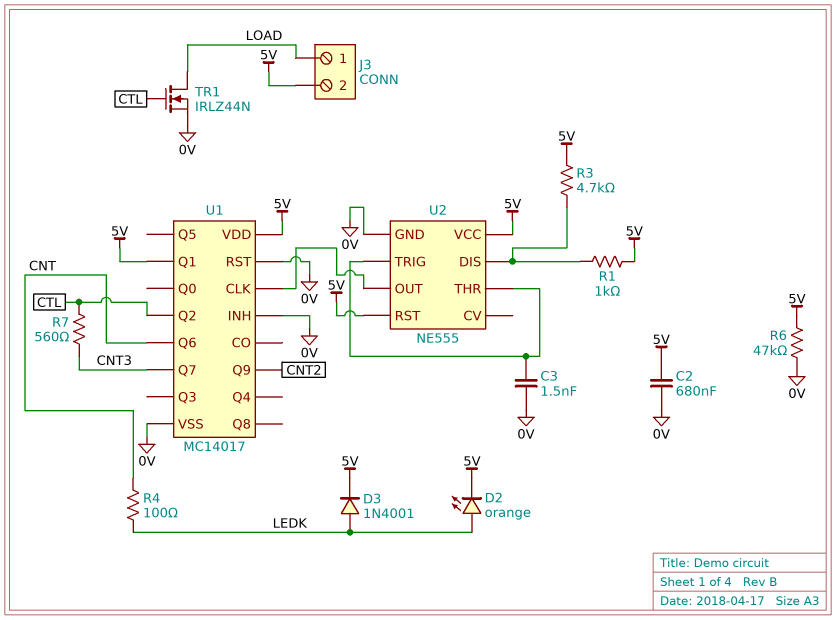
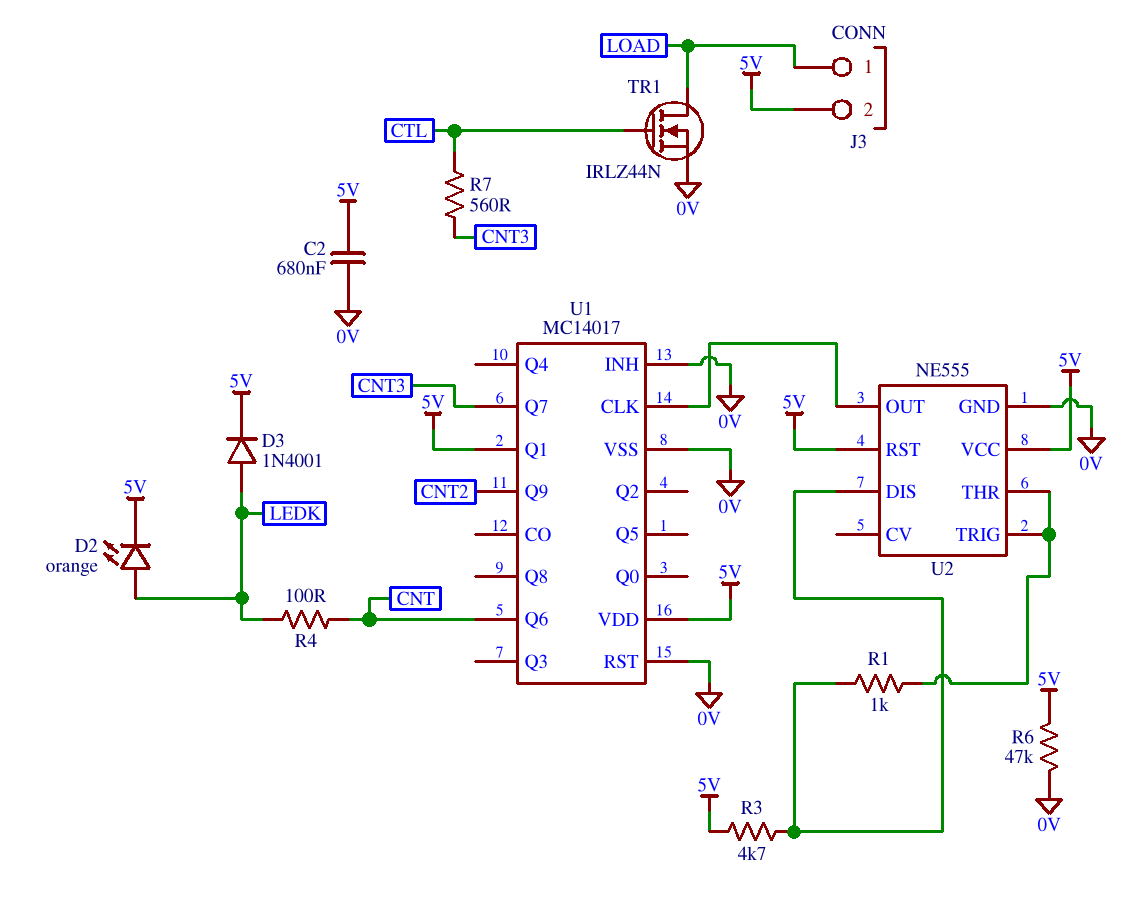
C3: 1.5nF (0V, U2/THR) -> none
R1: 1k (5V, U2/DIS) -> 1k (U2/DIS, U2/THR)
U1 pin Q2: CTL -> none

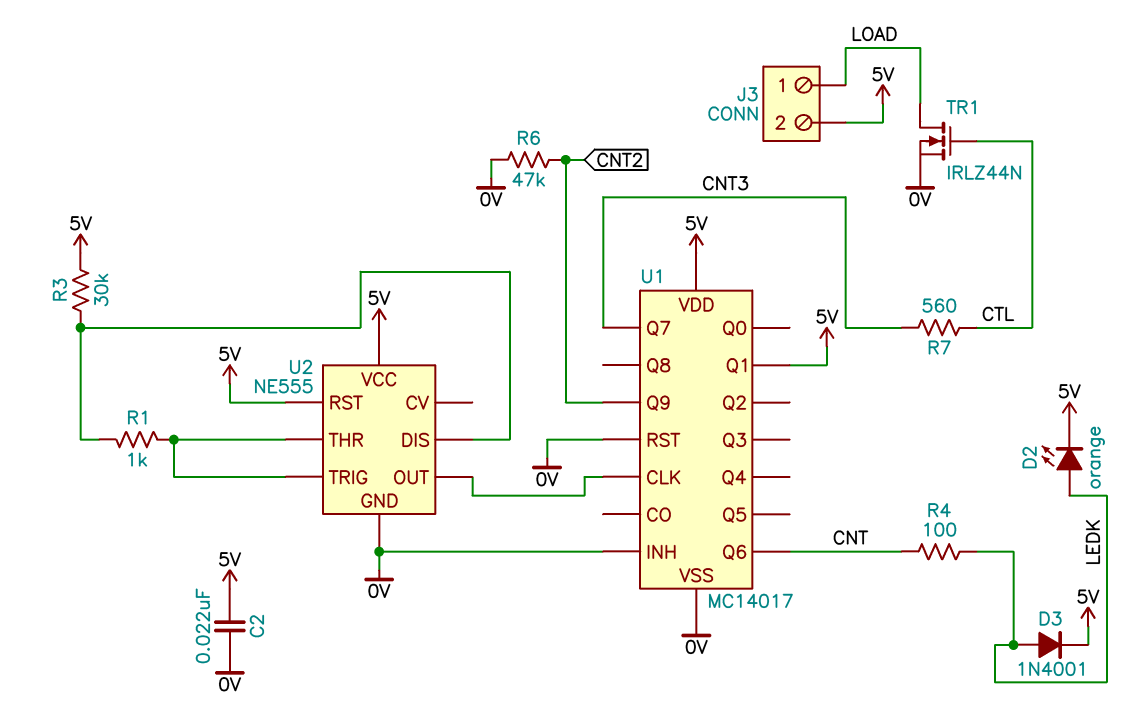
C2: 680nF (0V, 5V) -> 22nF (0V, 5V)
R3: 4.7k (5V, U2/DIS) -> 30k (5V, U2/DIS)
R6: 47k (0V, 5V) -> 47k (0V, CNT2)

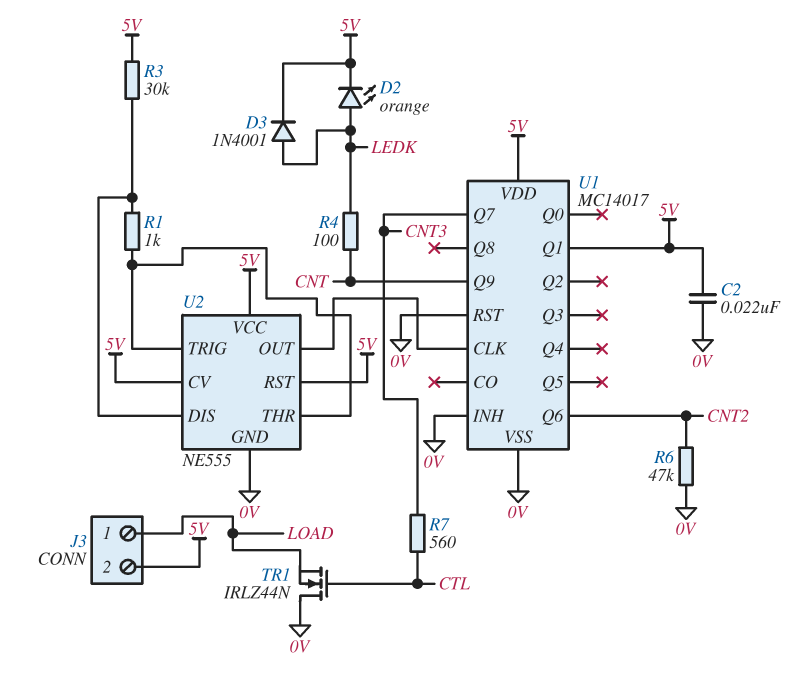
TR1: NMOS IRLZ44N (G CTL, D LOAD, S 0V) -> NMOS IRLZ44N (G CTL, D 0V, S LOAD)
U1 pin Q6: CNT -> CNT2
U1 pin Q9: CNT2 -> CNT
U2 pin CV: none -> 5V

